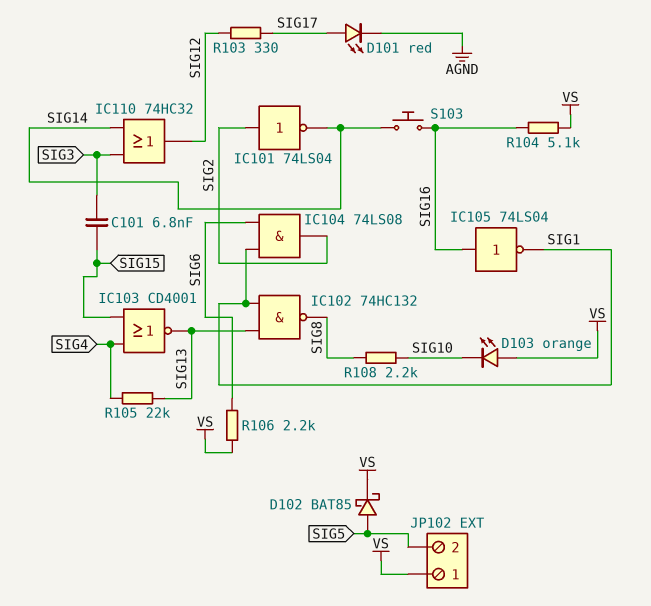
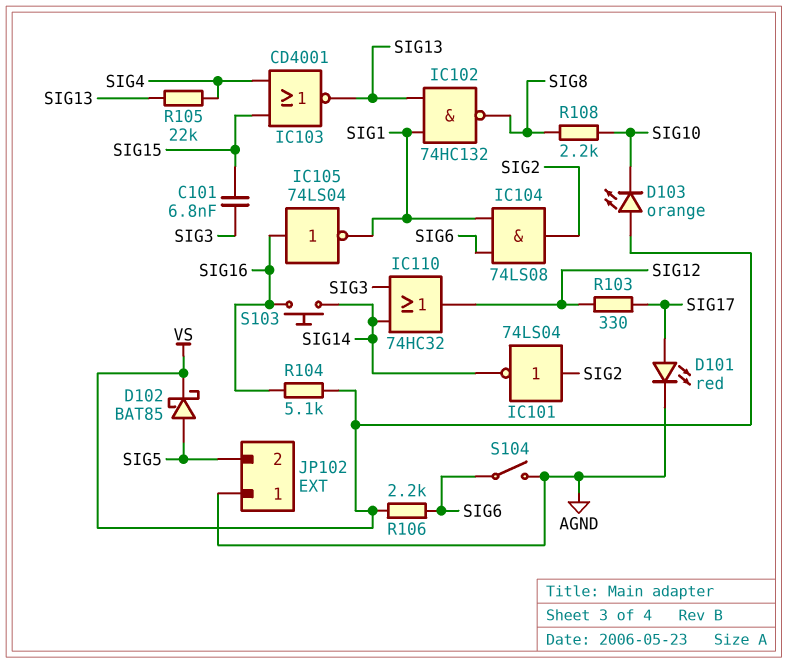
JP102 pin 1: VS -> AGND
S104: none -> switch (AGND, SIG6)

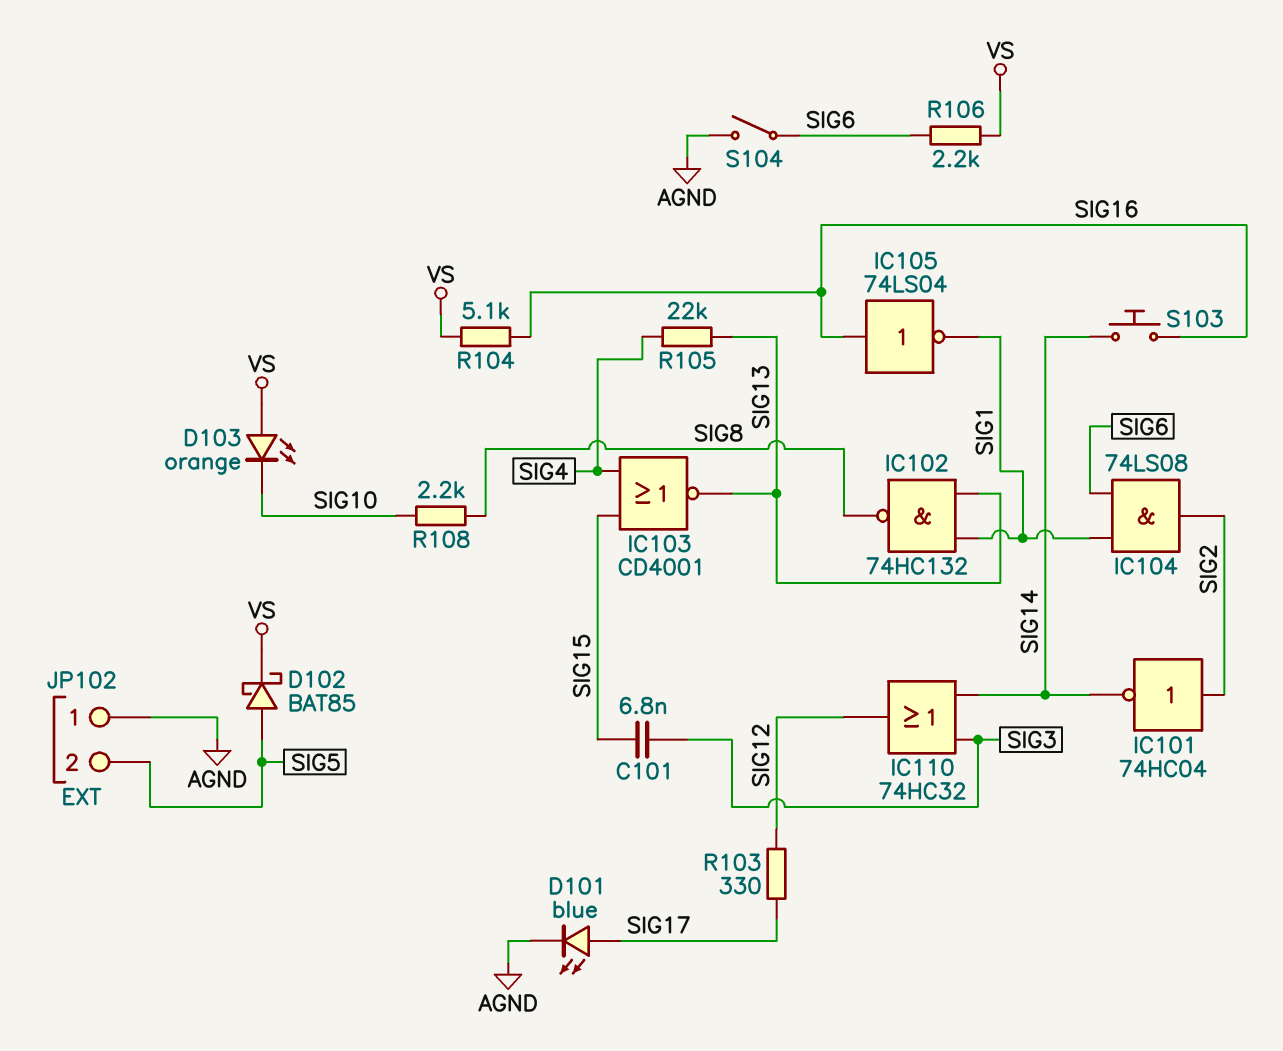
D101: LED red (A SIG17, K AGND) -> LED blue (A SIG17, K AGND)
IC101: NOT 74LS04 (in SIG2, out SIG14) -> NOT 74HC04 (in SIG2, out SIG14)

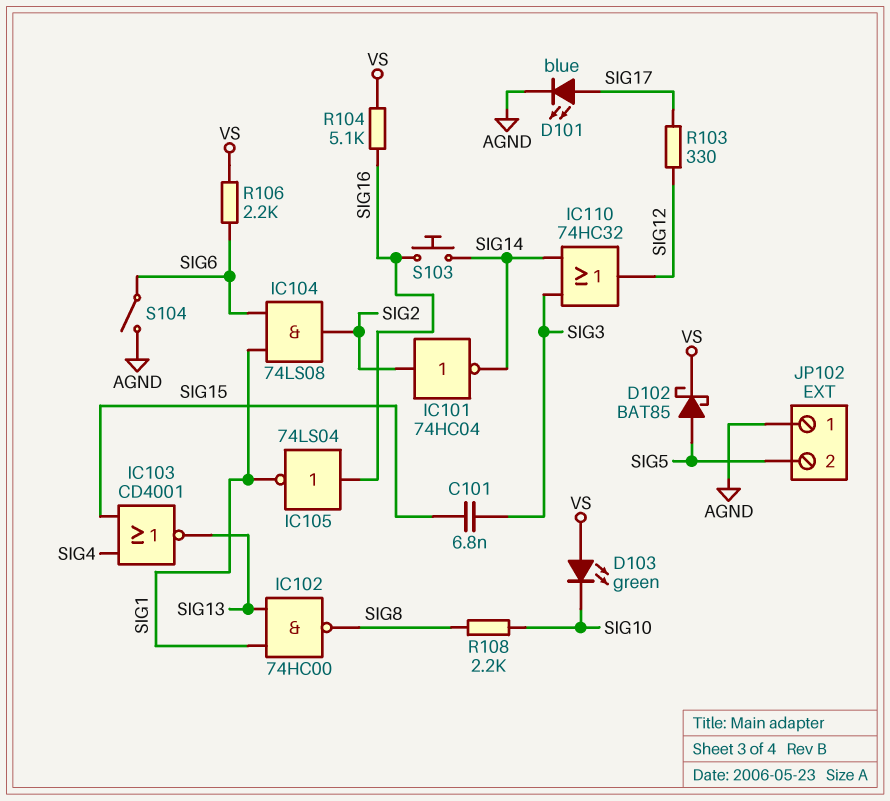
D103: LED orange (A VS, K SIG10) -> LED green (A VS, K SIG10)
IC102: NAND 74HC132 (in SIG1, in SIG13, out SIG8) -> NAND 74HC00 (in SIG1, in SIG13, out SIG8)
R105: 22k (SIG4, SIG13) -> none

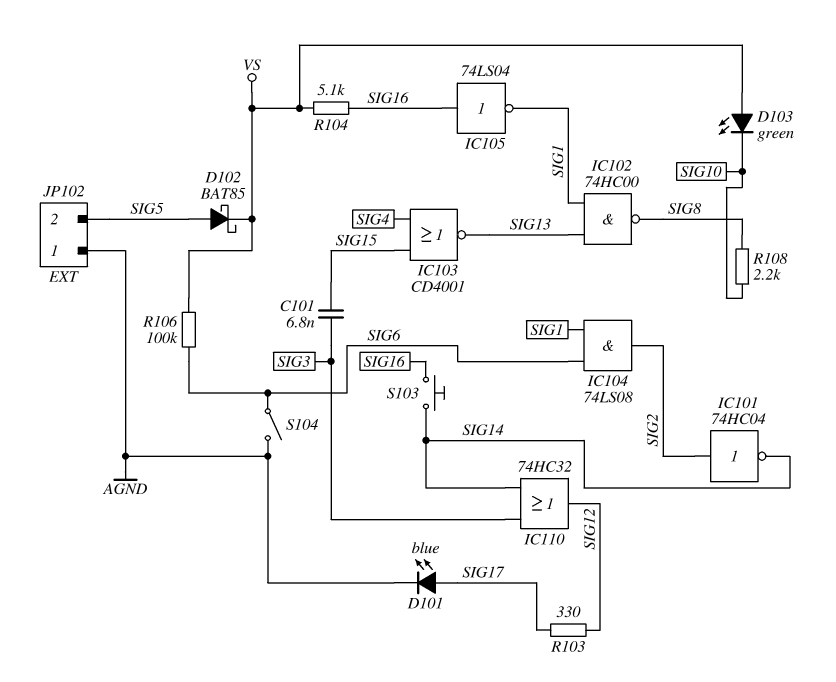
R106: 2.2k (SIG6, VS) -> 100k (SIG6, VS)

